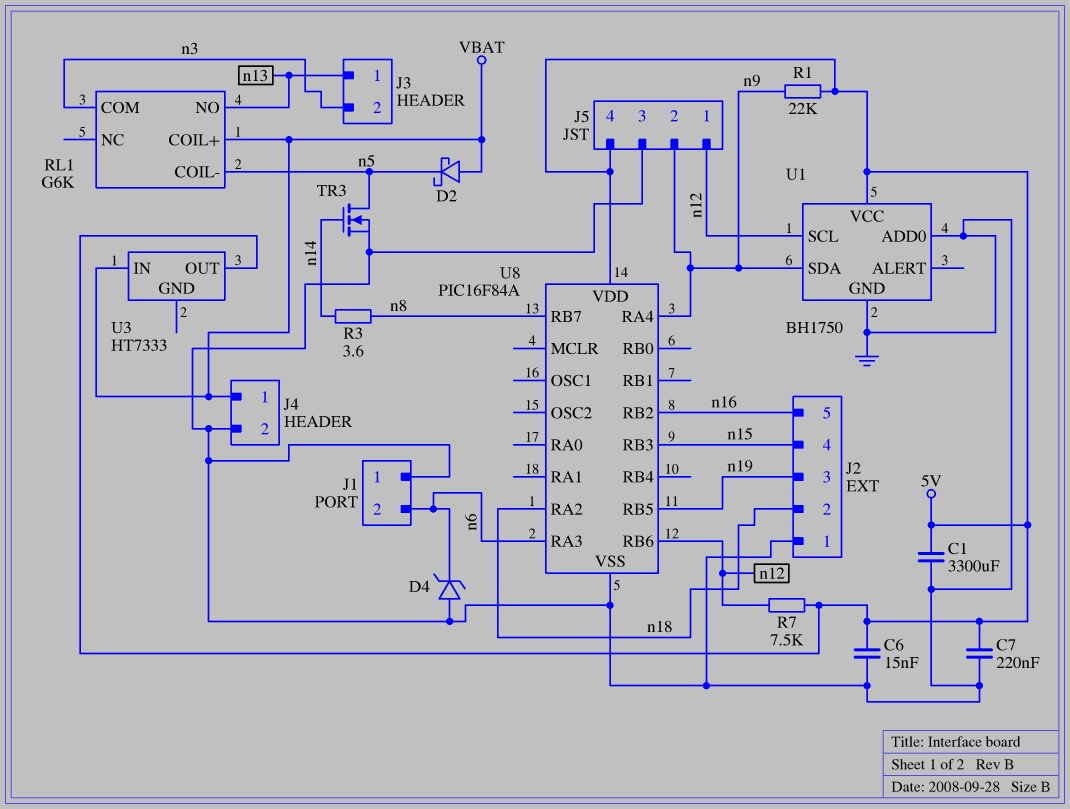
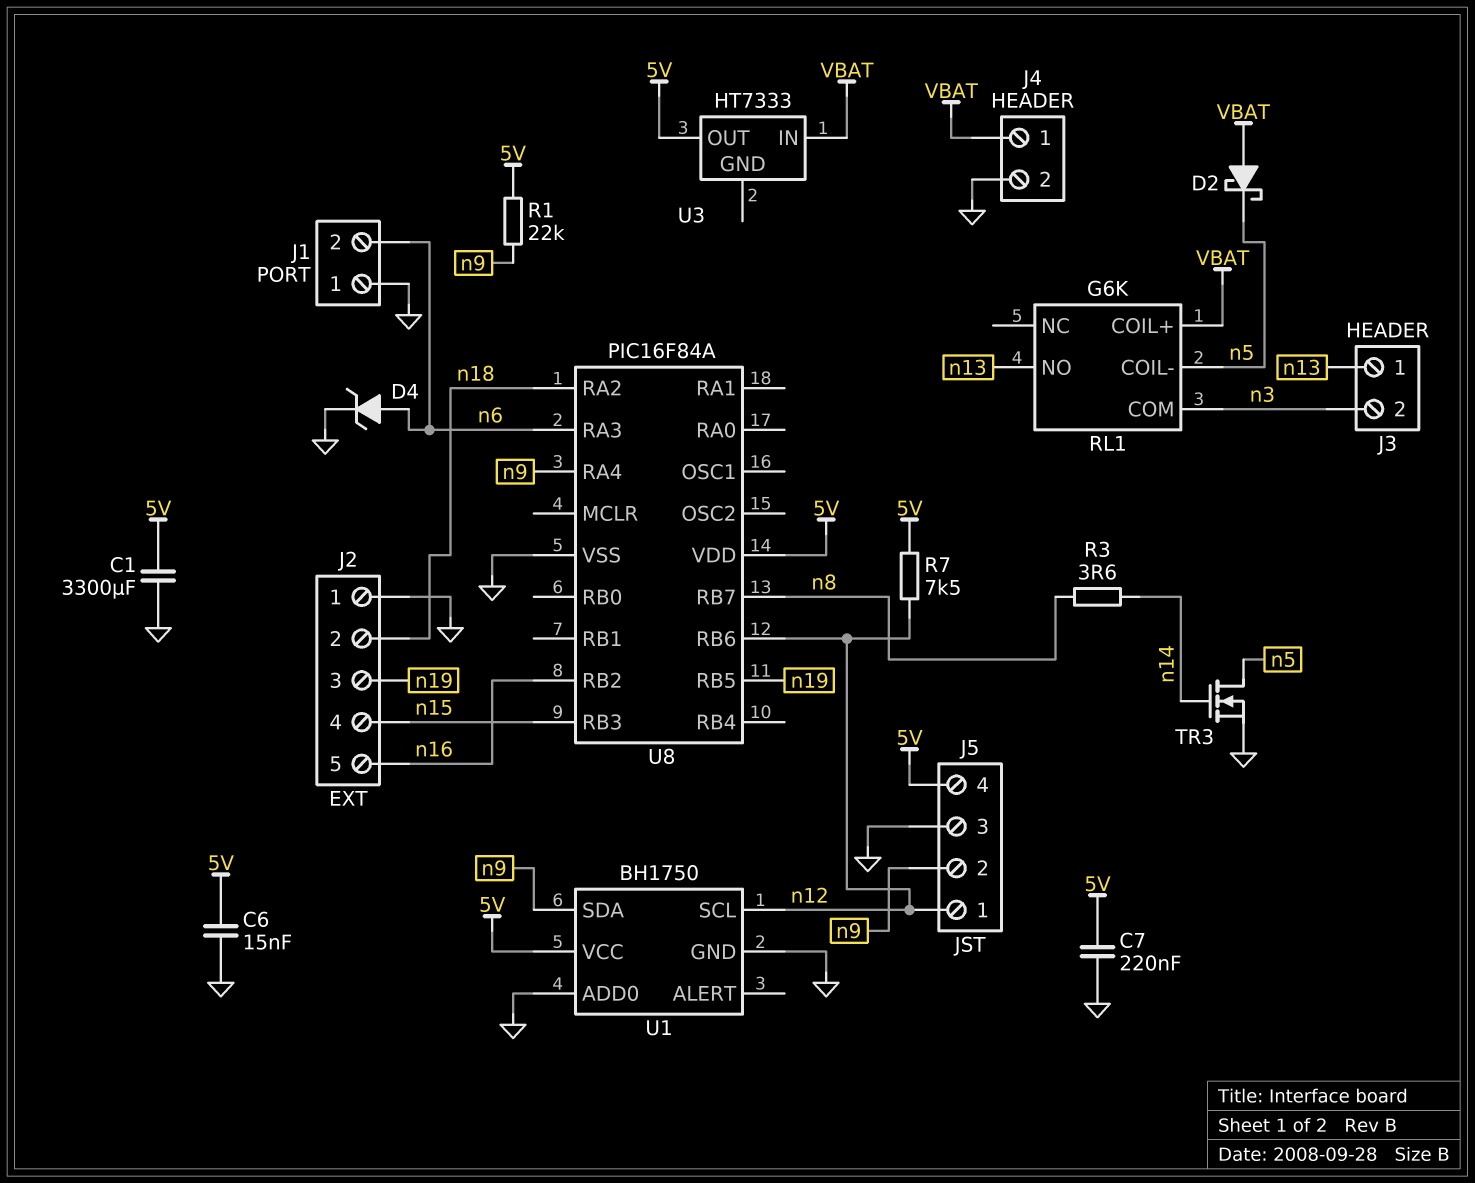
D4: zener (A GND, K n6) -> zener (A n6, K GND)

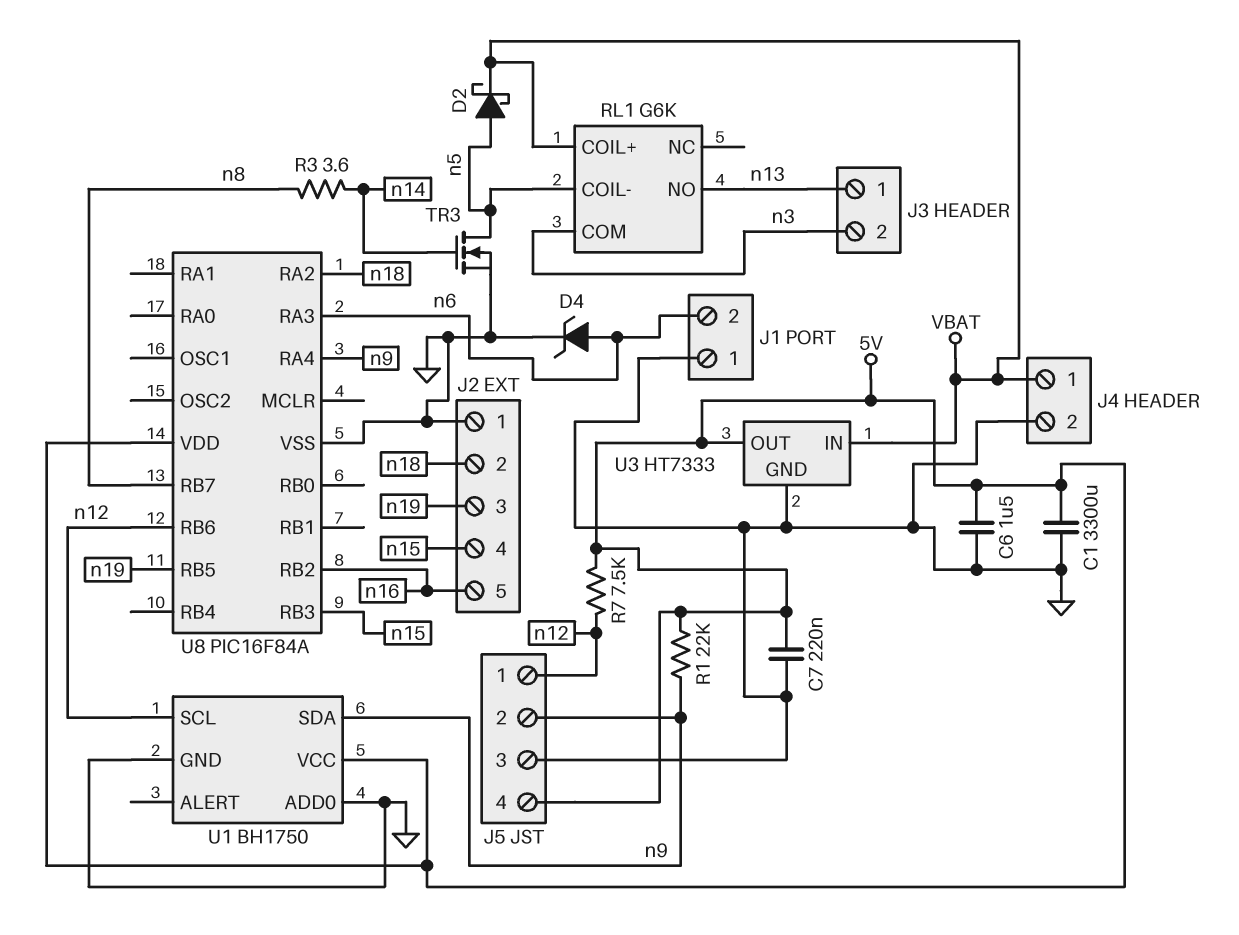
C6: 15nF (5V, GND) -> 1.5uF (5V, GND)
D2: schottky (A VBAT, K n5) -> schottky (A n5, K VBAT)
U3 pin GND: none -> GND

